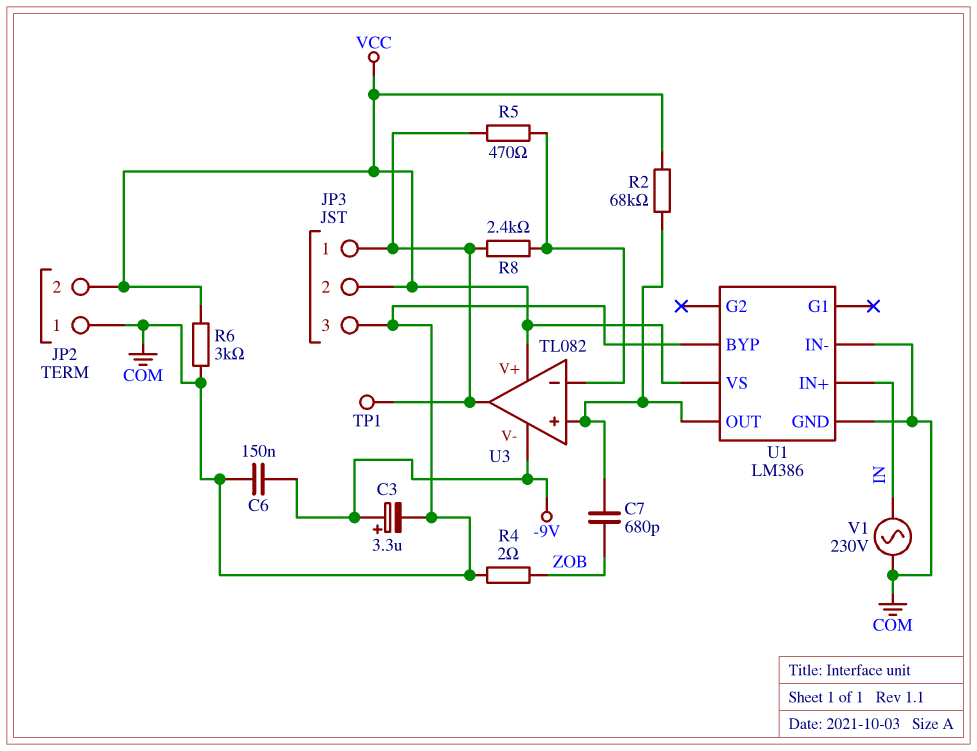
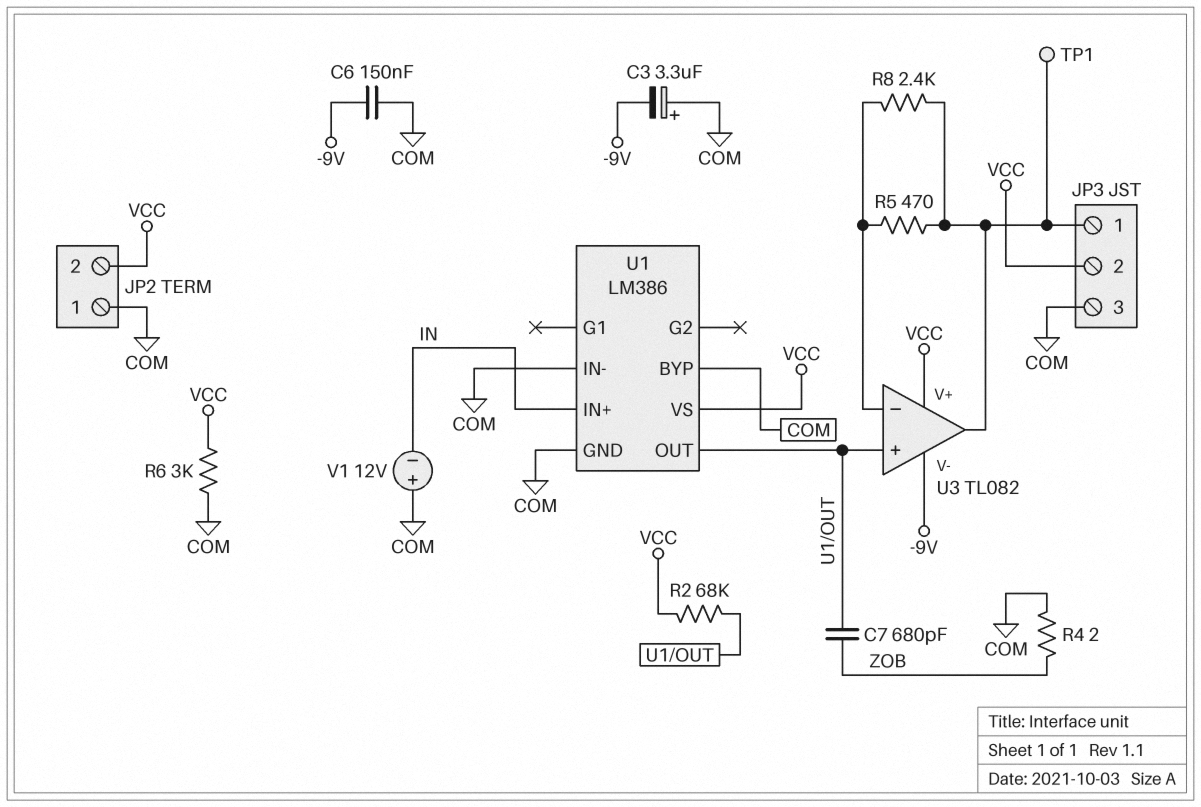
C3: 3.3uF (plus -9V, minus COM) -> 3.3uF (plus COM, minus -9V)
V1: AC 230V (COM, IN) -> 12V (plus COM, minus IN)

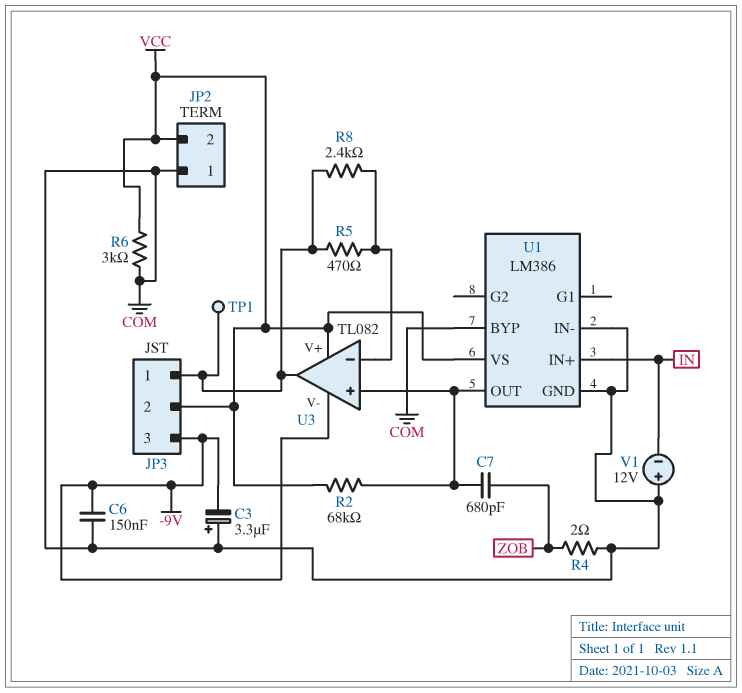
JP3 pin 3: COM -> -9V

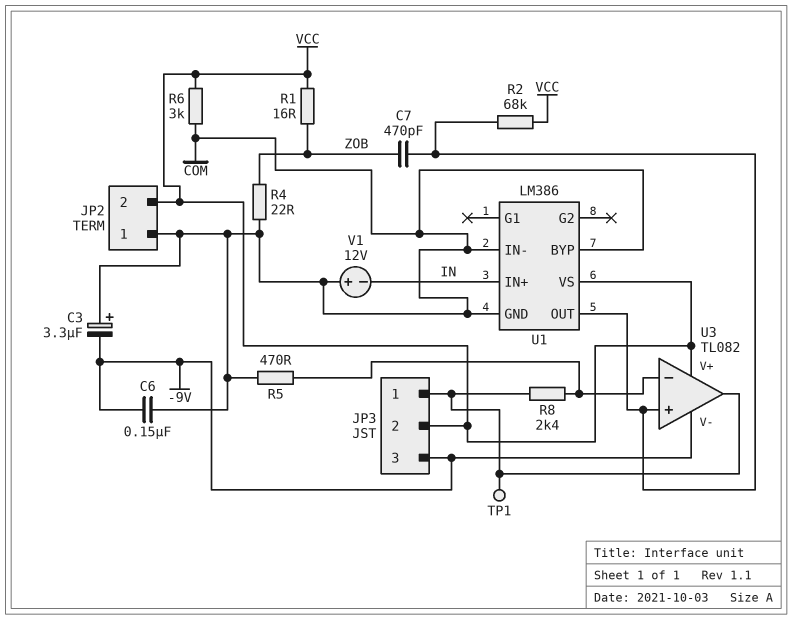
C7: 680pF (U1/OUT, ZOB) -> 470pF (U1/OUT, ZOB)
R1: none -> 16 (VCC, ZOB)
R4: 2 (COM, ZOB) -> 22 (COM, ZOB)
R5: 470 (JP3/1, U3/in-) -> 470 (COM, U3/in-)

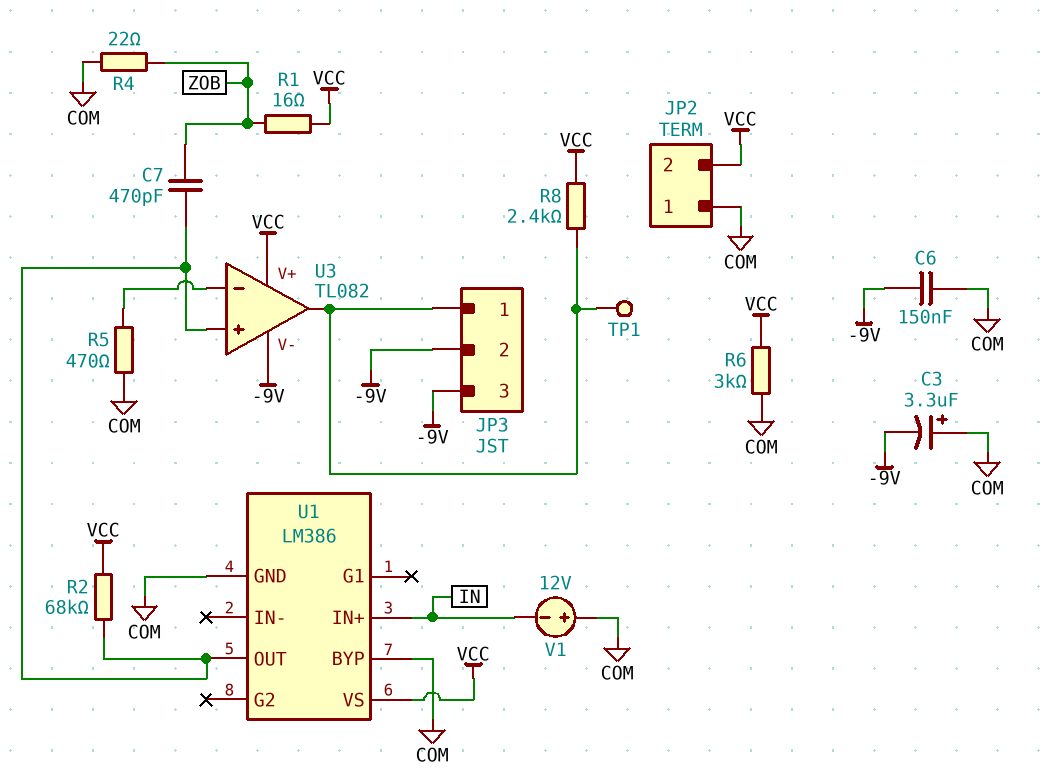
JP3 pin 2: VCC -> -9V
R8: 2.4k (JP3/1, U3/in-) -> 2.4k (JP3/1, VCC)
U1 pin IN-: COM -> none

